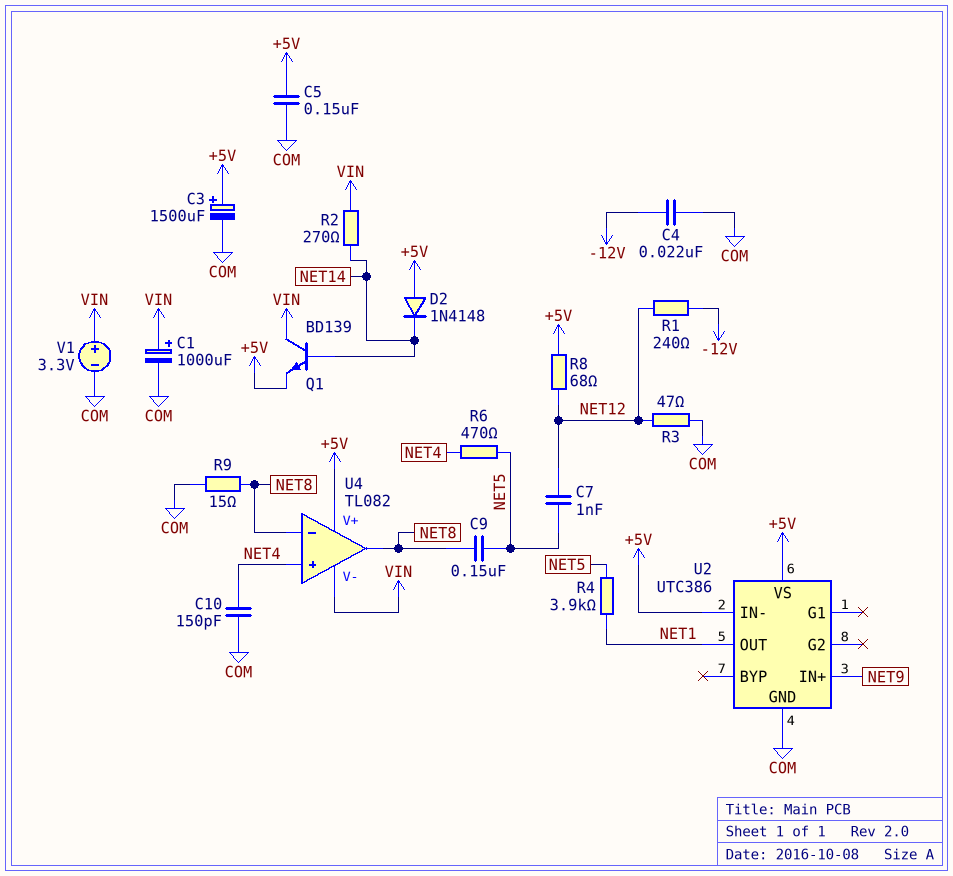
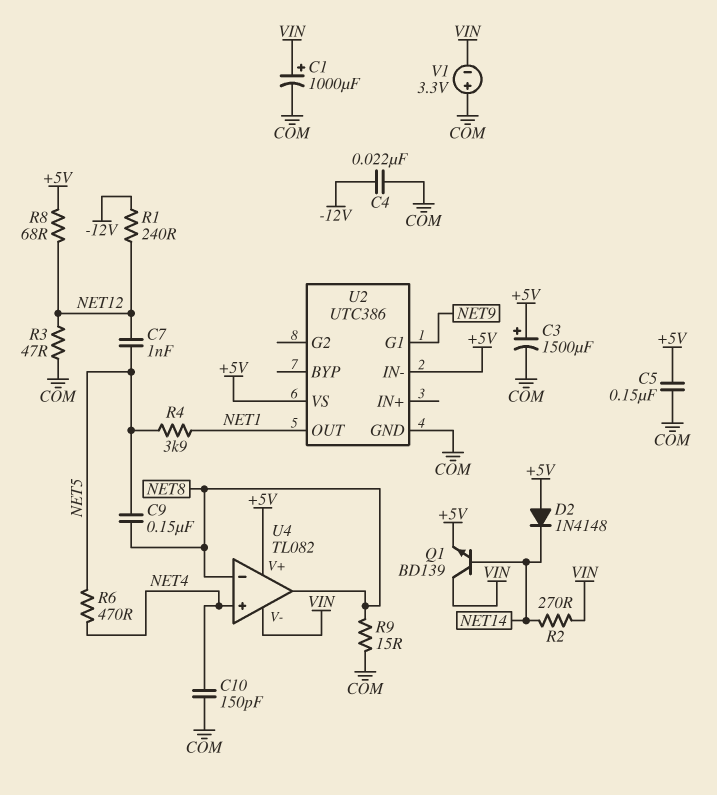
U2 pin G1: none -> NET9
U2 pin IN+: NET9 -> none
V1: 3.3V (plus VIN, minus COM) -> 3.3V (plus COM, minus VIN)

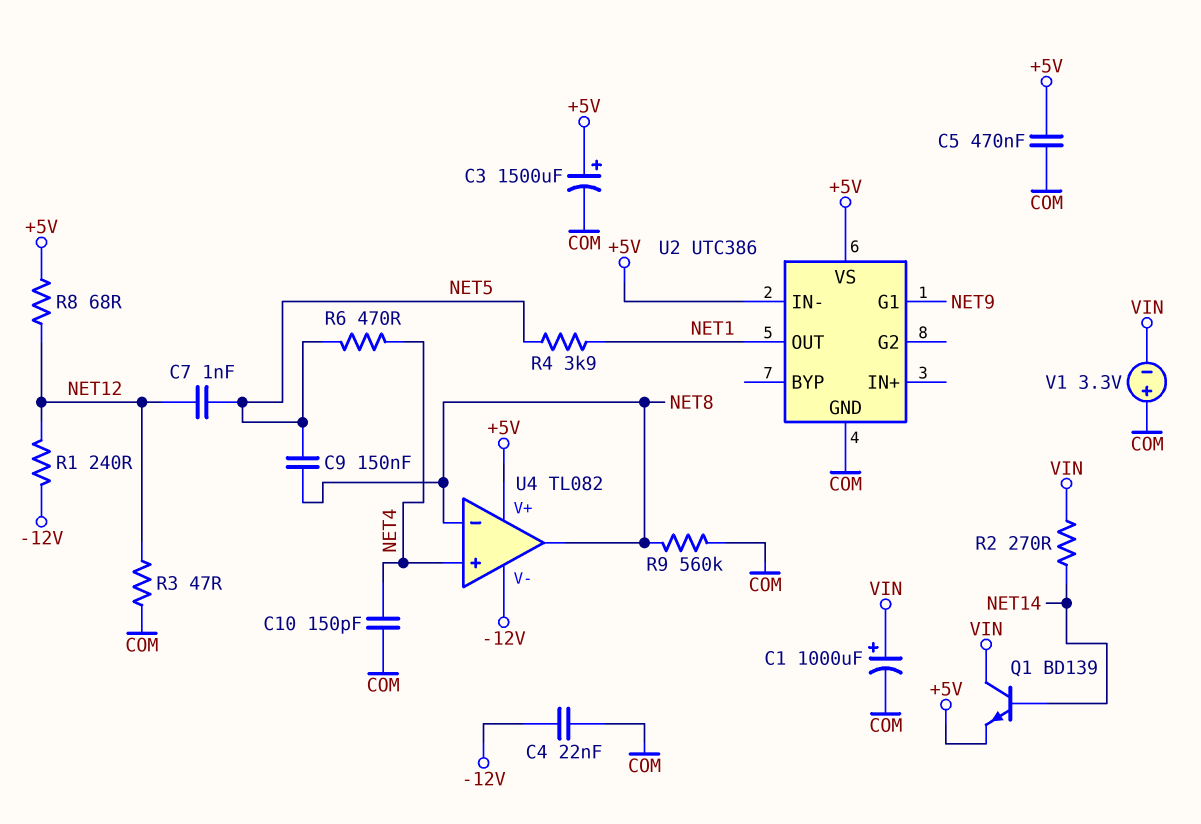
C5: 150nF (+5V, COM) -> 470nF (+5V, COM)
D2: diode 1N4148 (A +5V, K NET14) -> none
R9: 15 (COM, NET8) -> 560k (COM, NET8)
U4 pin V-: VIN -> -12V

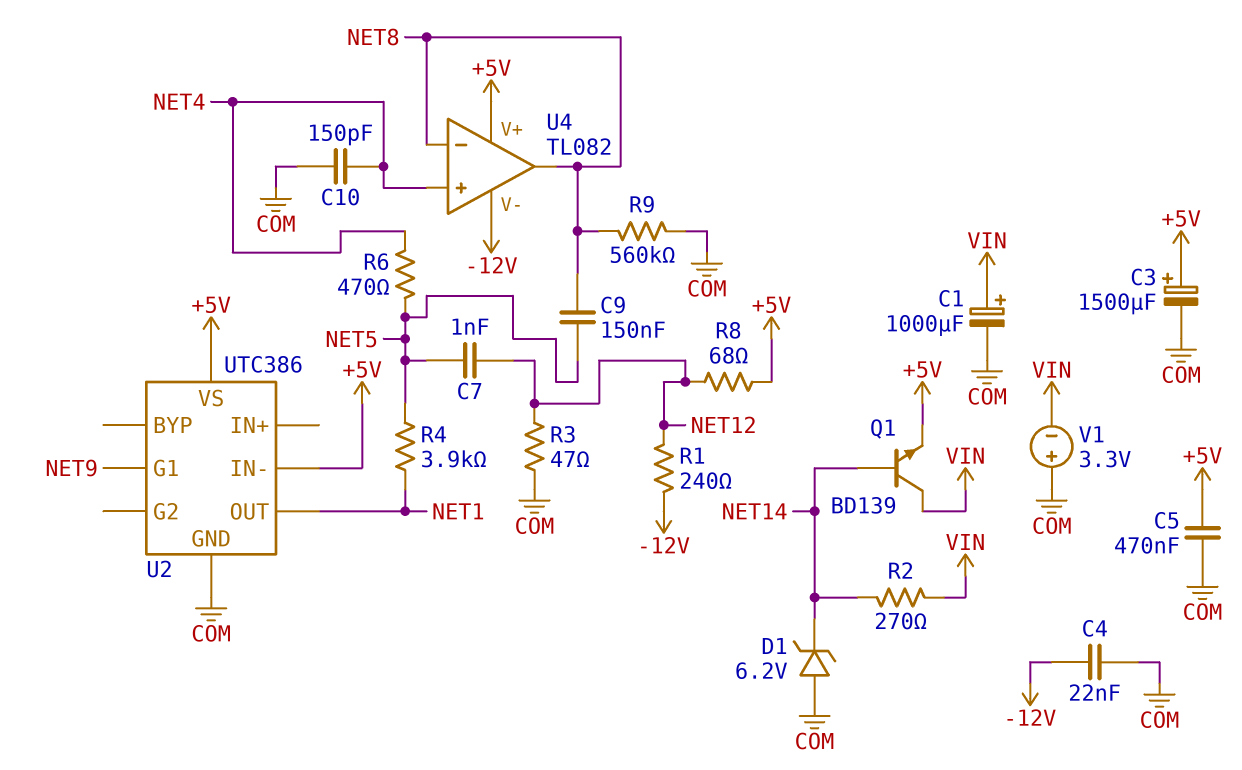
D1: none -> zener 6.2V (A COM, K NET14)

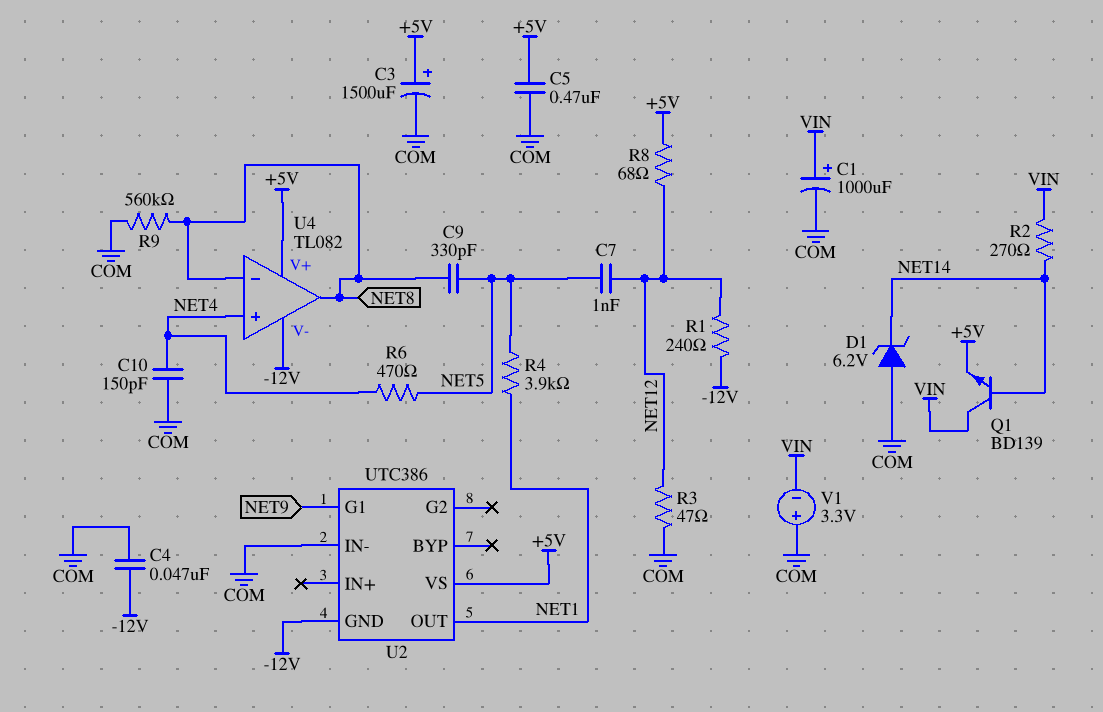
C4: 22nF (-12V, COM) -> 47nF (-12V, COM)
C9: 150nF (NET5, NET8) -> 330pF (NET5, NET8)
U2 pin GND: COM -> -12V
U2 pin IN-: +5V -> COM

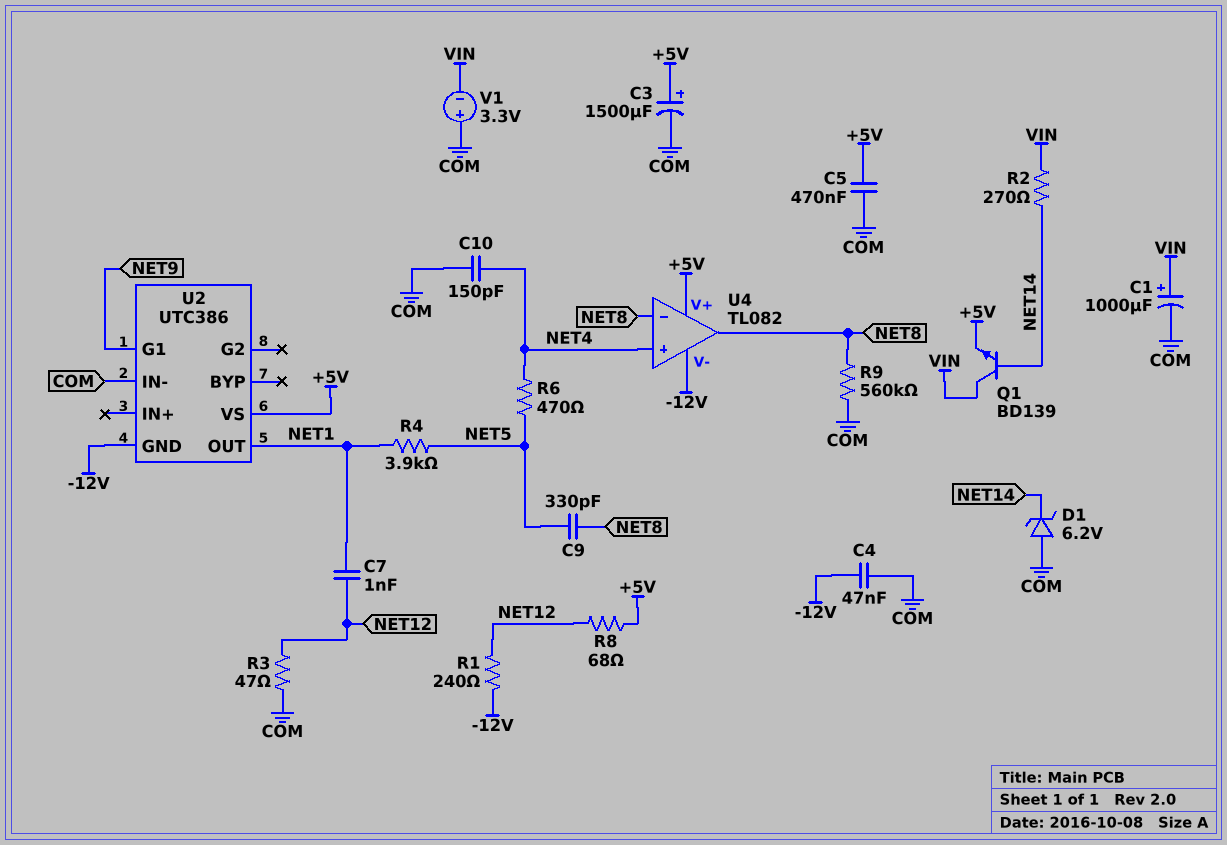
C7: 1nF (NET5, NET12) -> 1nF (NET1, NET12)

